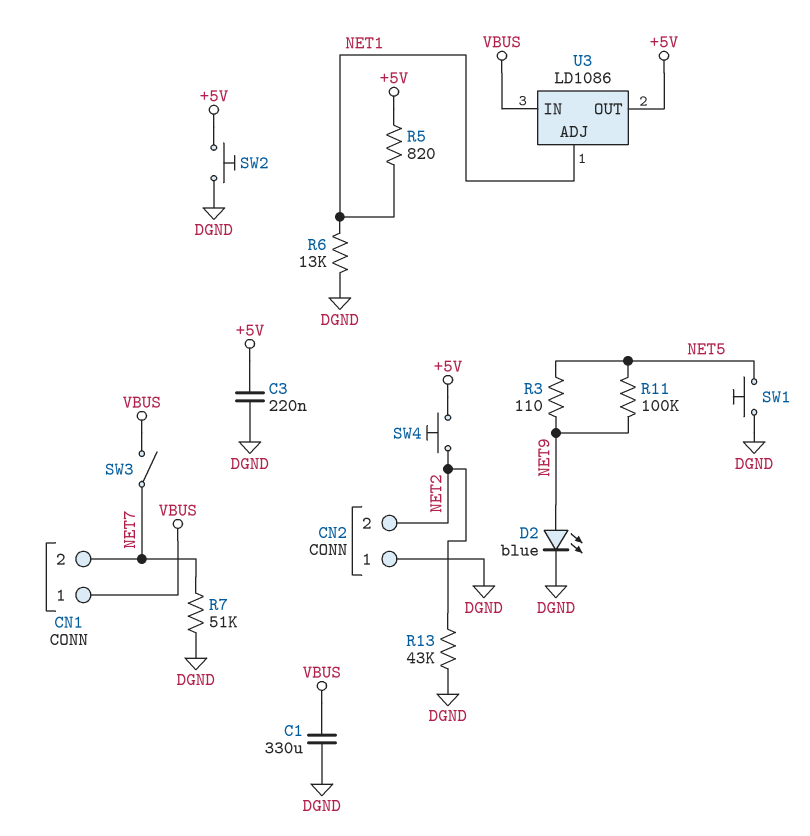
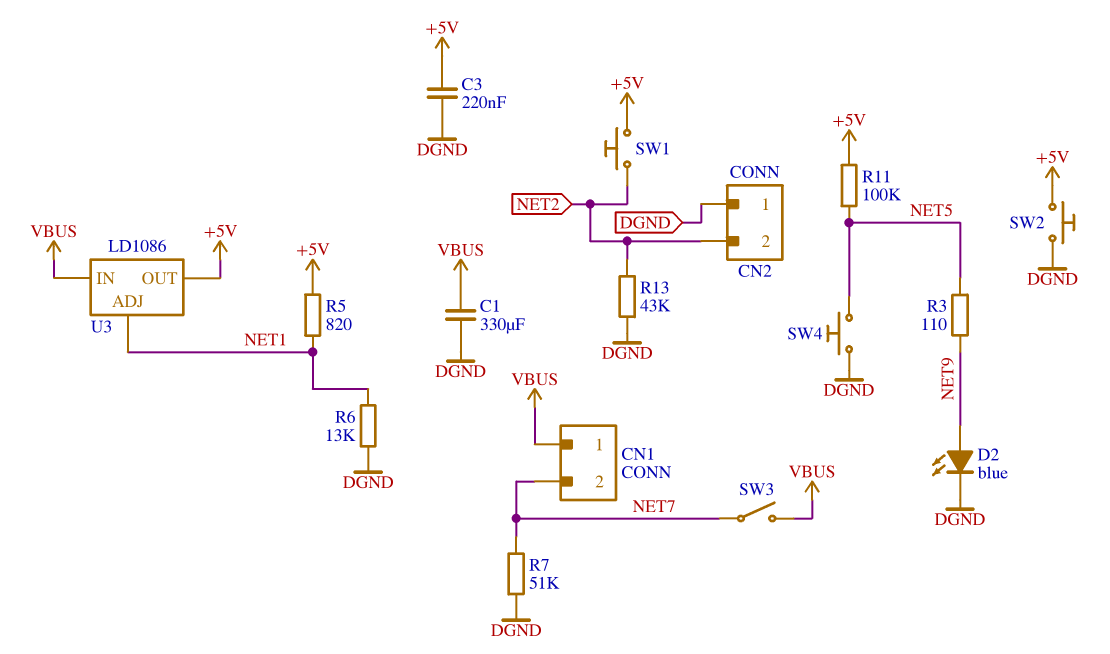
R11: 100k (NET5, NET9) -> 100k (+5V, NET5)
SW1: button (DGND, NET5) -> button (+5V, NET2)
SW4: button (+5V, NET2) -> button (DGND, NET5)

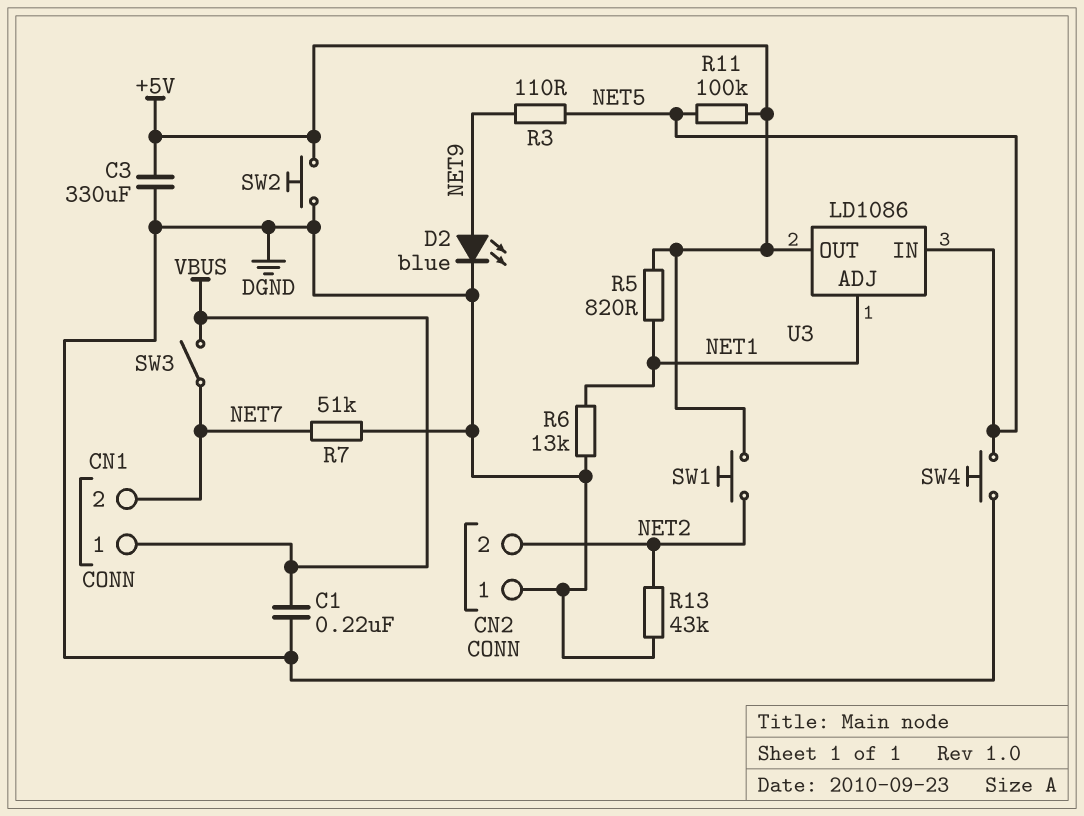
C1: 330uF (DGND, VBUS) -> 220nF (DGND, VBUS)
C3: 220nF (+5V, DGND) -> 330uF (+5V, DGND)
U3 pin IN: VBUS -> NET5

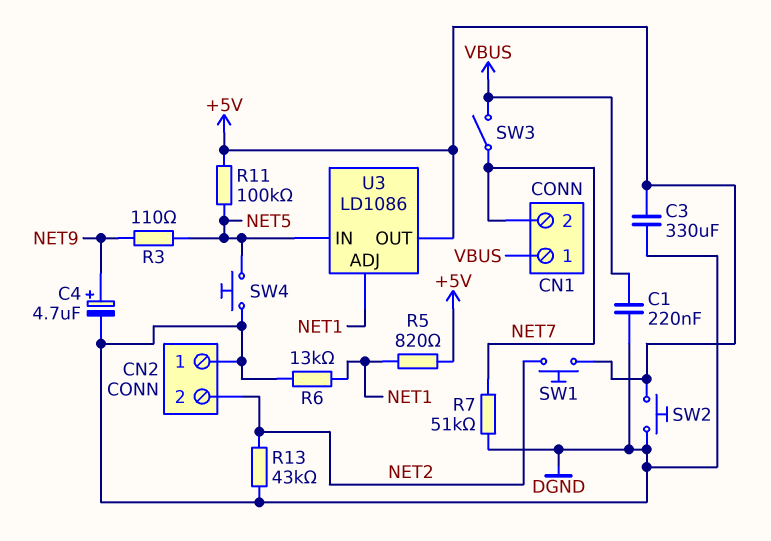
C4: none -> 4.7uF (plus NET9, minus DGND)
D2: LED blue (A NET9, K DGND) -> none

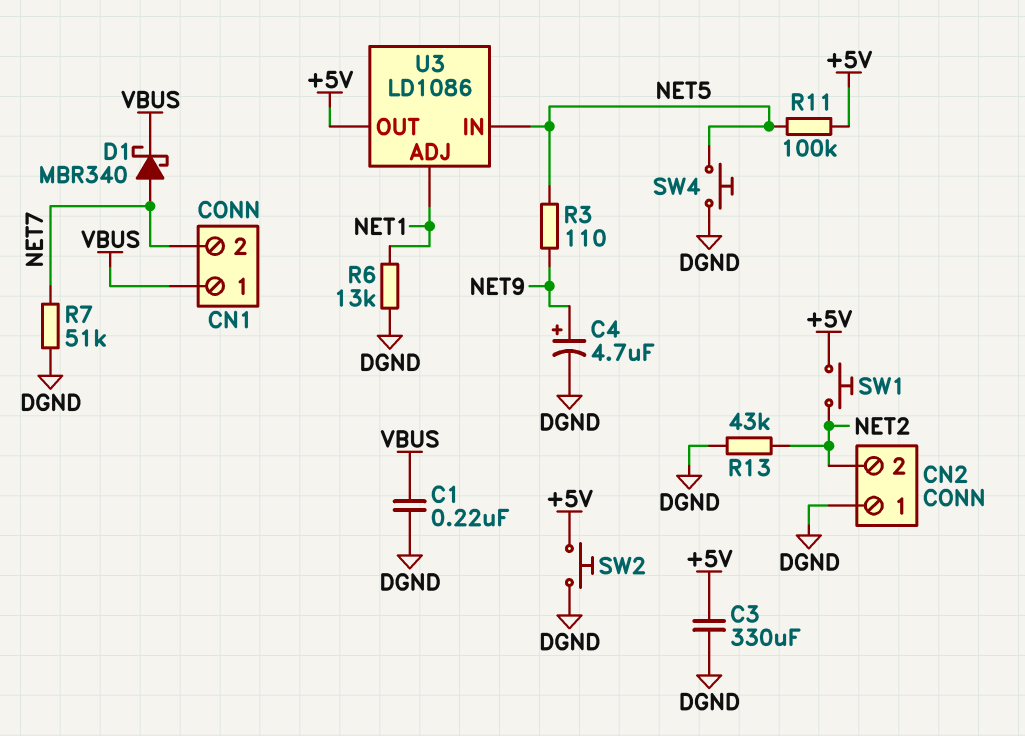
D1: none -> schottky MBR340 (A NET7, K VBUS)
R5: 820 (+5V, NET1) -> none
SW3: switch (NET7, VBUS) -> none

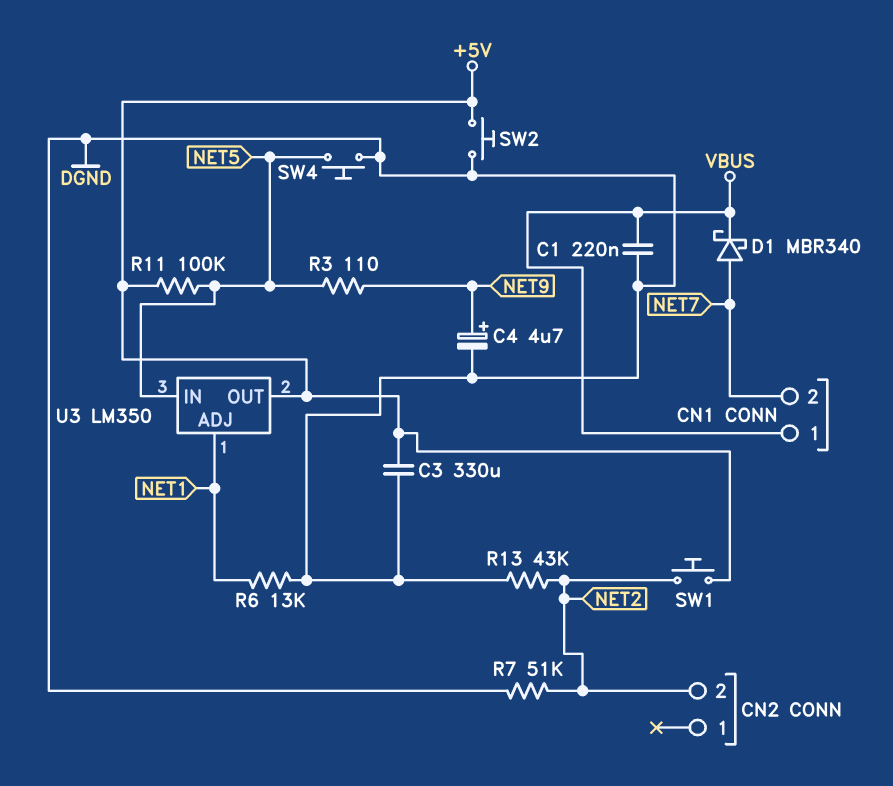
CN2 pin 1: DGND -> none
R7: 51k (DGND, NET7) -> 51k (DGND, NET2)
U3: LD1086 -> LM350

